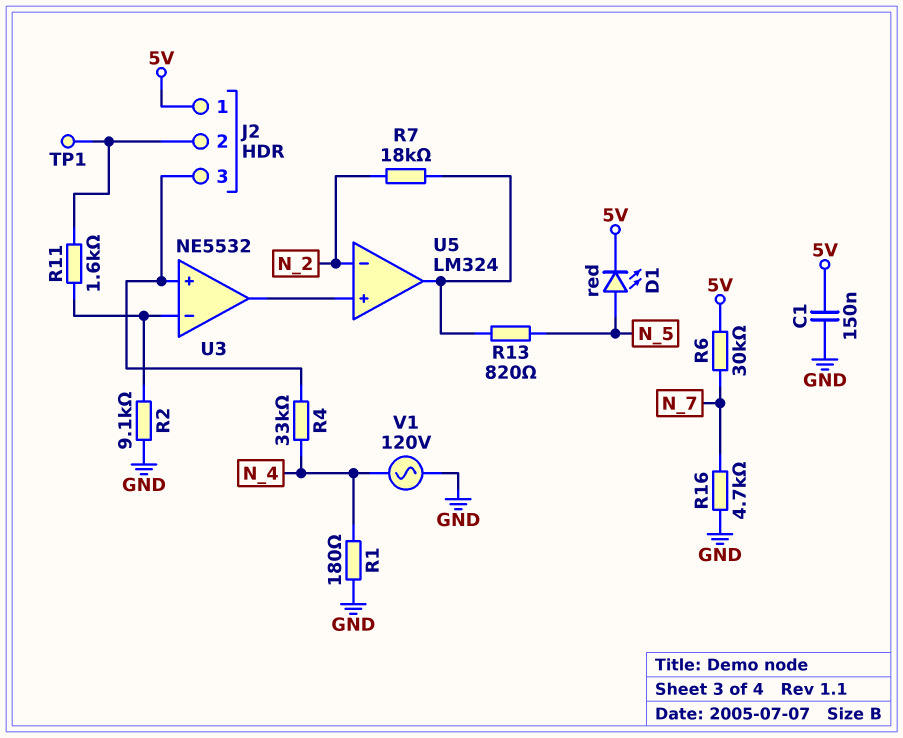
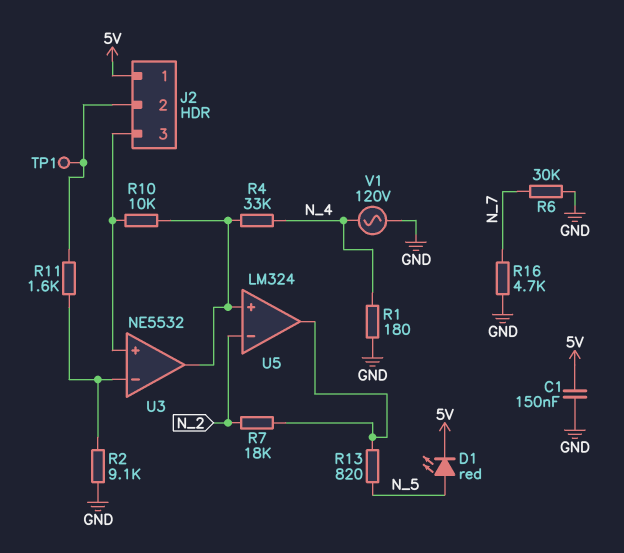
R4: 33k (J2/3, N_4) -> 33k (N_4, U3/out)
R6: 30k (5V, N_7) -> 30k (GND, N_7)
R10: none -> 10k (J2/3, U3/out)

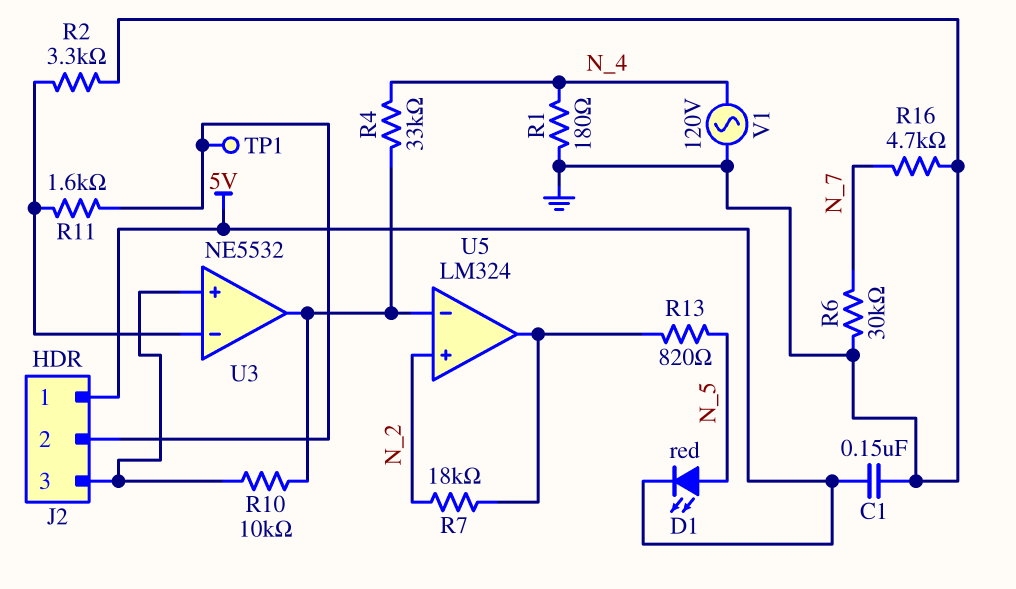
R2: 9.1k (GND, U3/in-) -> 3.3k (GND, U3/in-)
U5 pin in+: U3/out -> N_2
U5 pin in-: N_2 -> U3/out

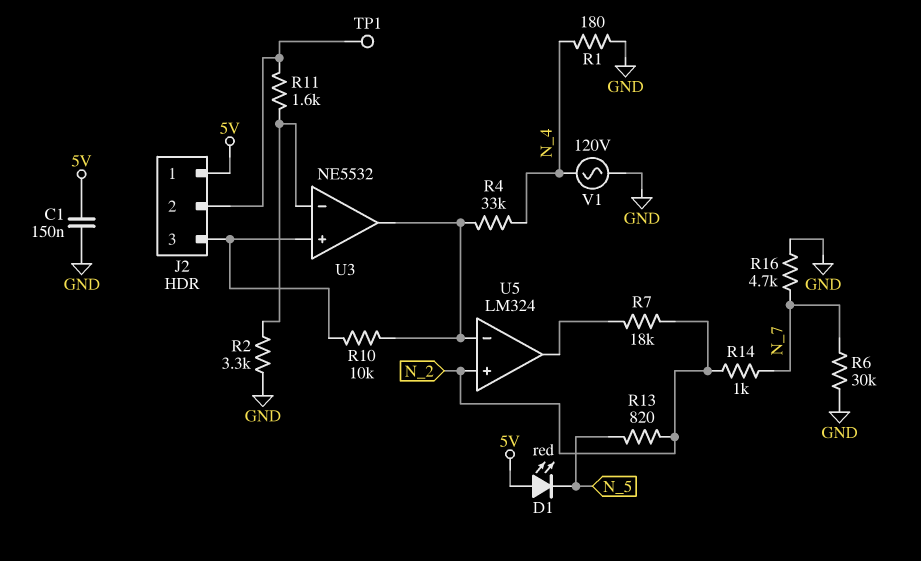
D1: LED red (A N_5, K 5V) -> LED red (A 5V, K N_5)
R13: 820 (N_5, U5/out) -> 820 (N_2, N_5)
R14: none -> 1k (N_2, N_7)

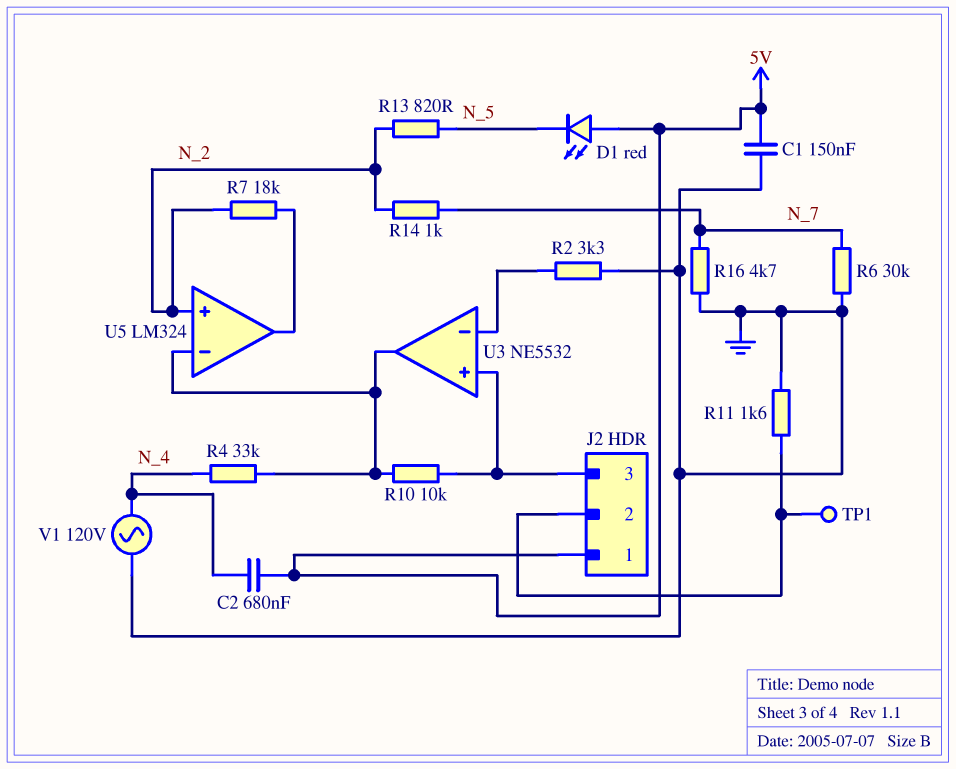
C2: none -> 680nF (5V, N_4)
R1: 180 (GND, N_4) -> none
R11: 1.6k (J2/2, U3/in-) -> 1.6k (GND, J2/2)

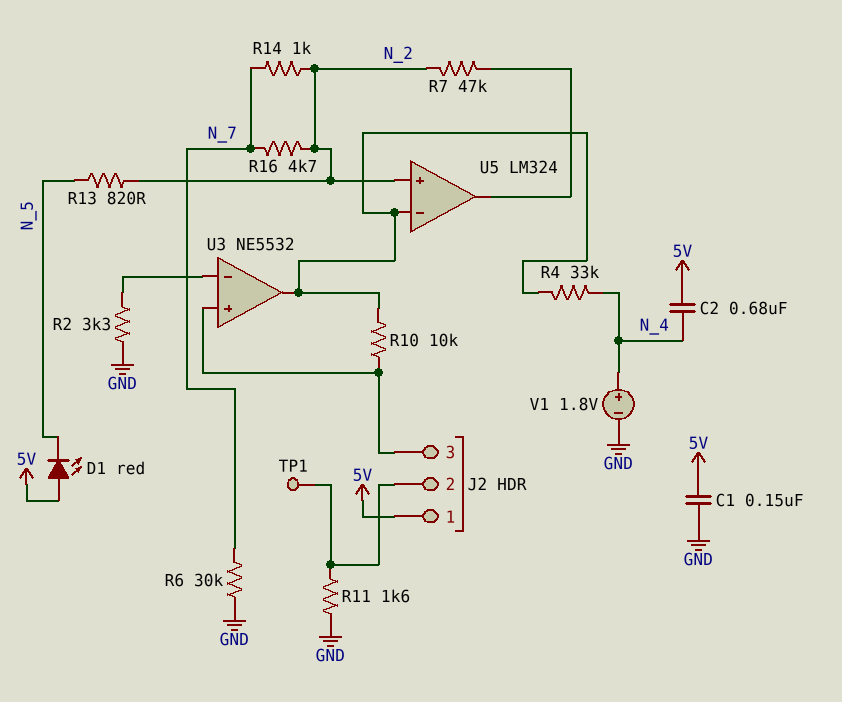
R7: 18k (N_2, U5/out) -> 47k (N_2, U5/out)
R16: 4.7k (GND, N_7) -> 4.7k (N_2, N_7)
V1: AC 120V (GND, N_4) -> 1.8V (plus N_4, minus GND)

